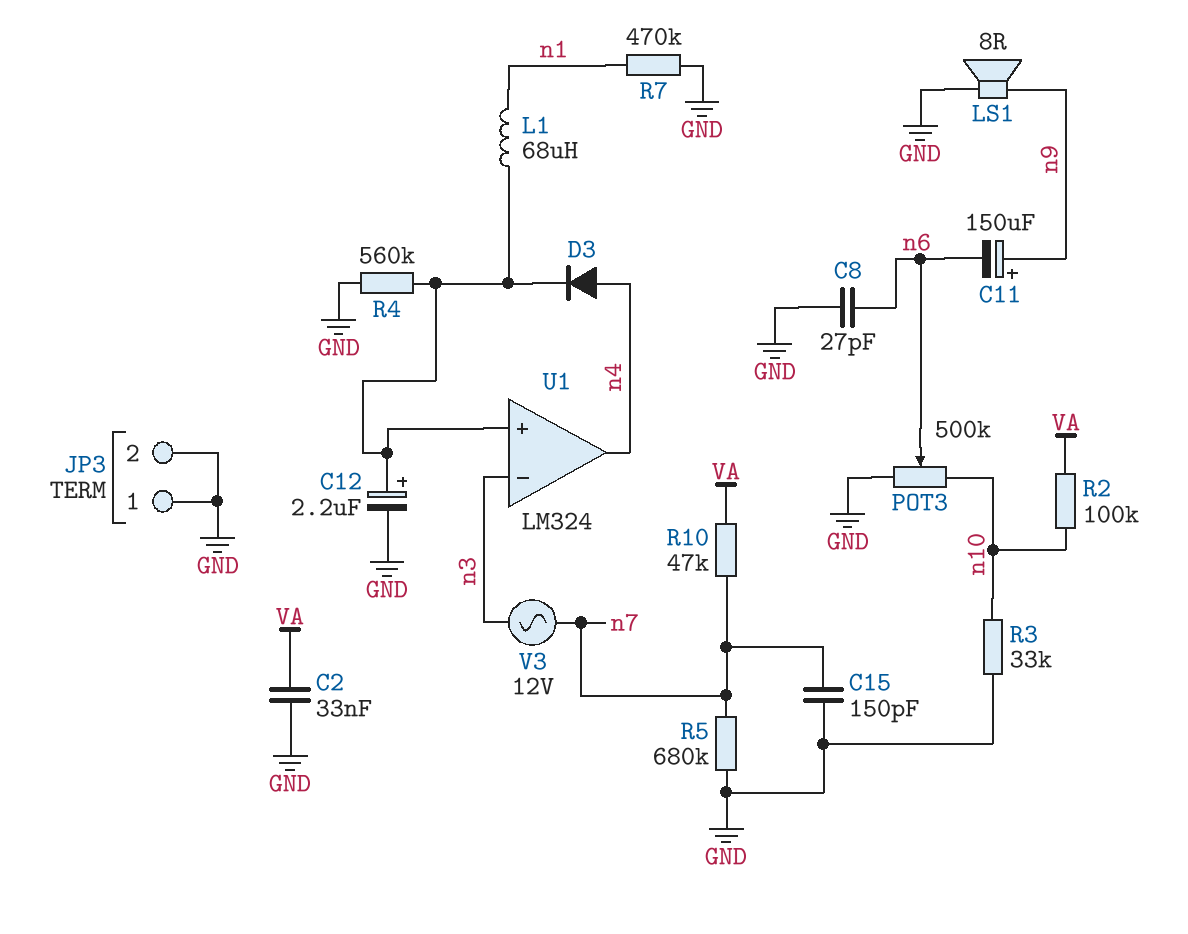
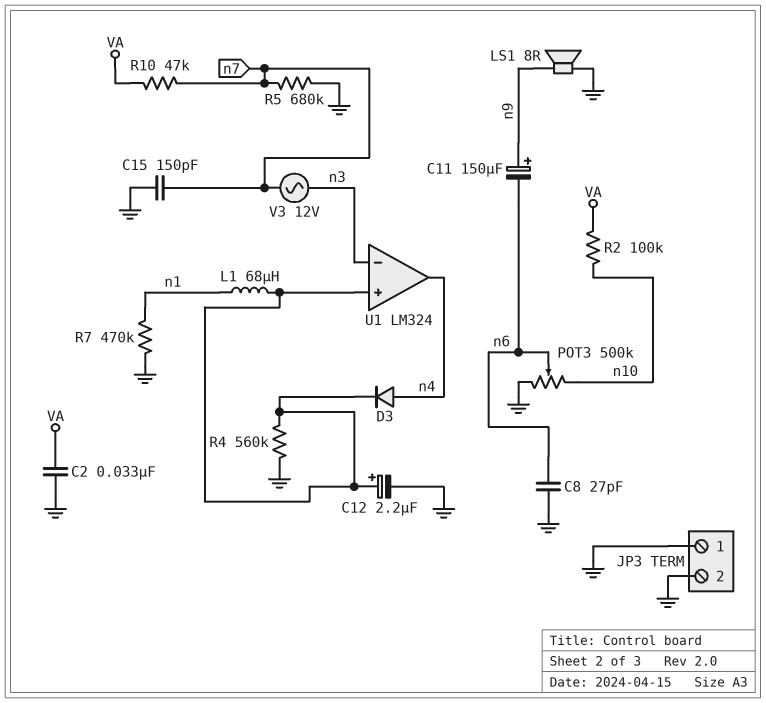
R3: 33k (GND, n10) -> none

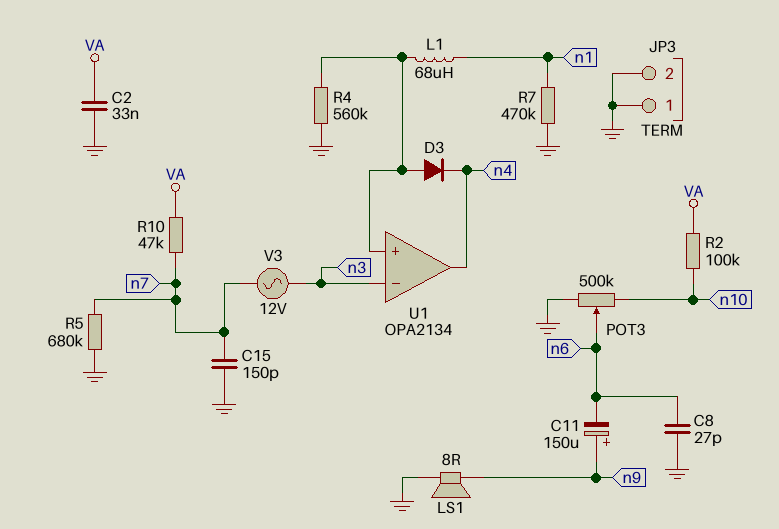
C12: 2.2uF (plus U1/in+, minus GND) -> none
D3: diode (A n4, K U1/in+) -> diode (A U1/in+, K n4)
U1: LM324 -> OPA2134

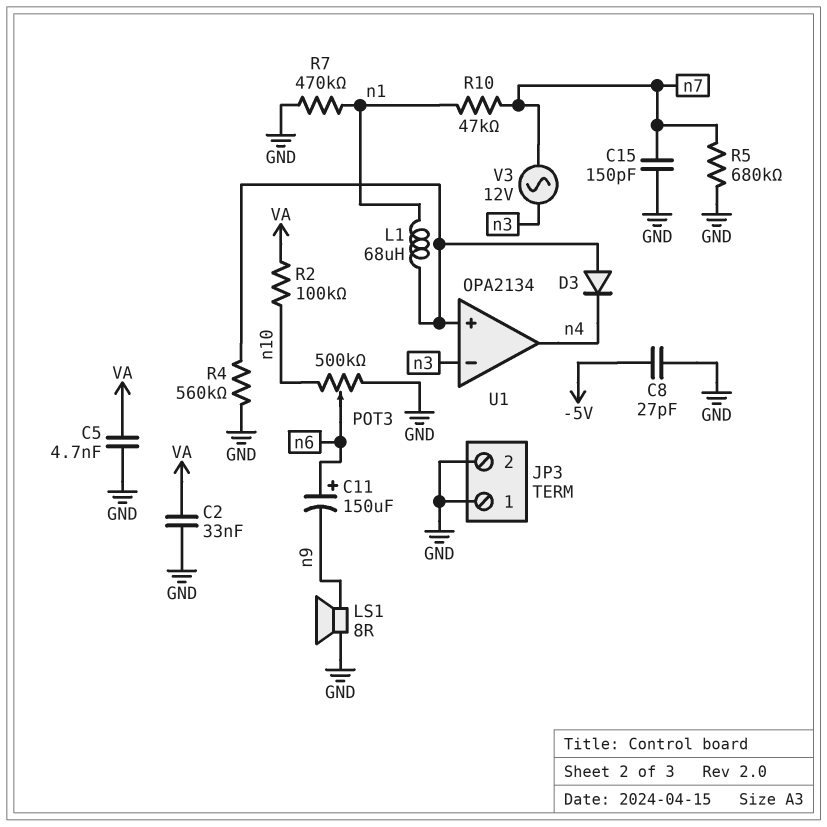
C5: none -> 4.7nF (GND, VA)
C8: 27pF (GND, n6) -> 27pF (-5V, GND)
C11: 150uF (plus n9, minus n6) -> 150uF (plus n6, minus n9)
R10: 47k (VA, n7) -> 47k (n1, n7)

